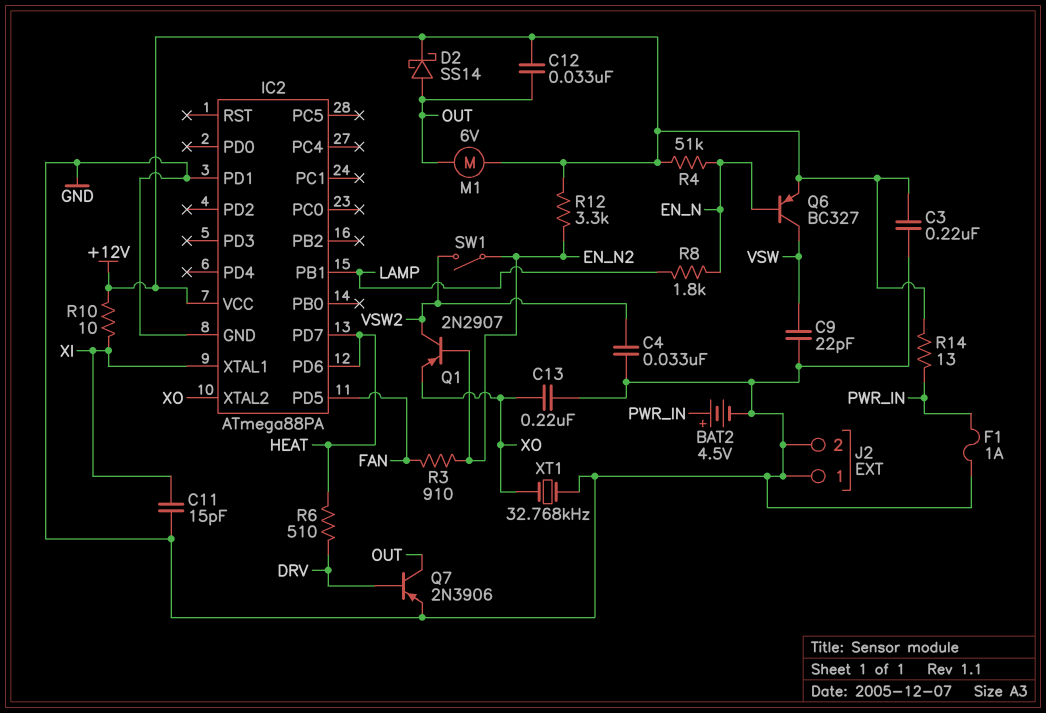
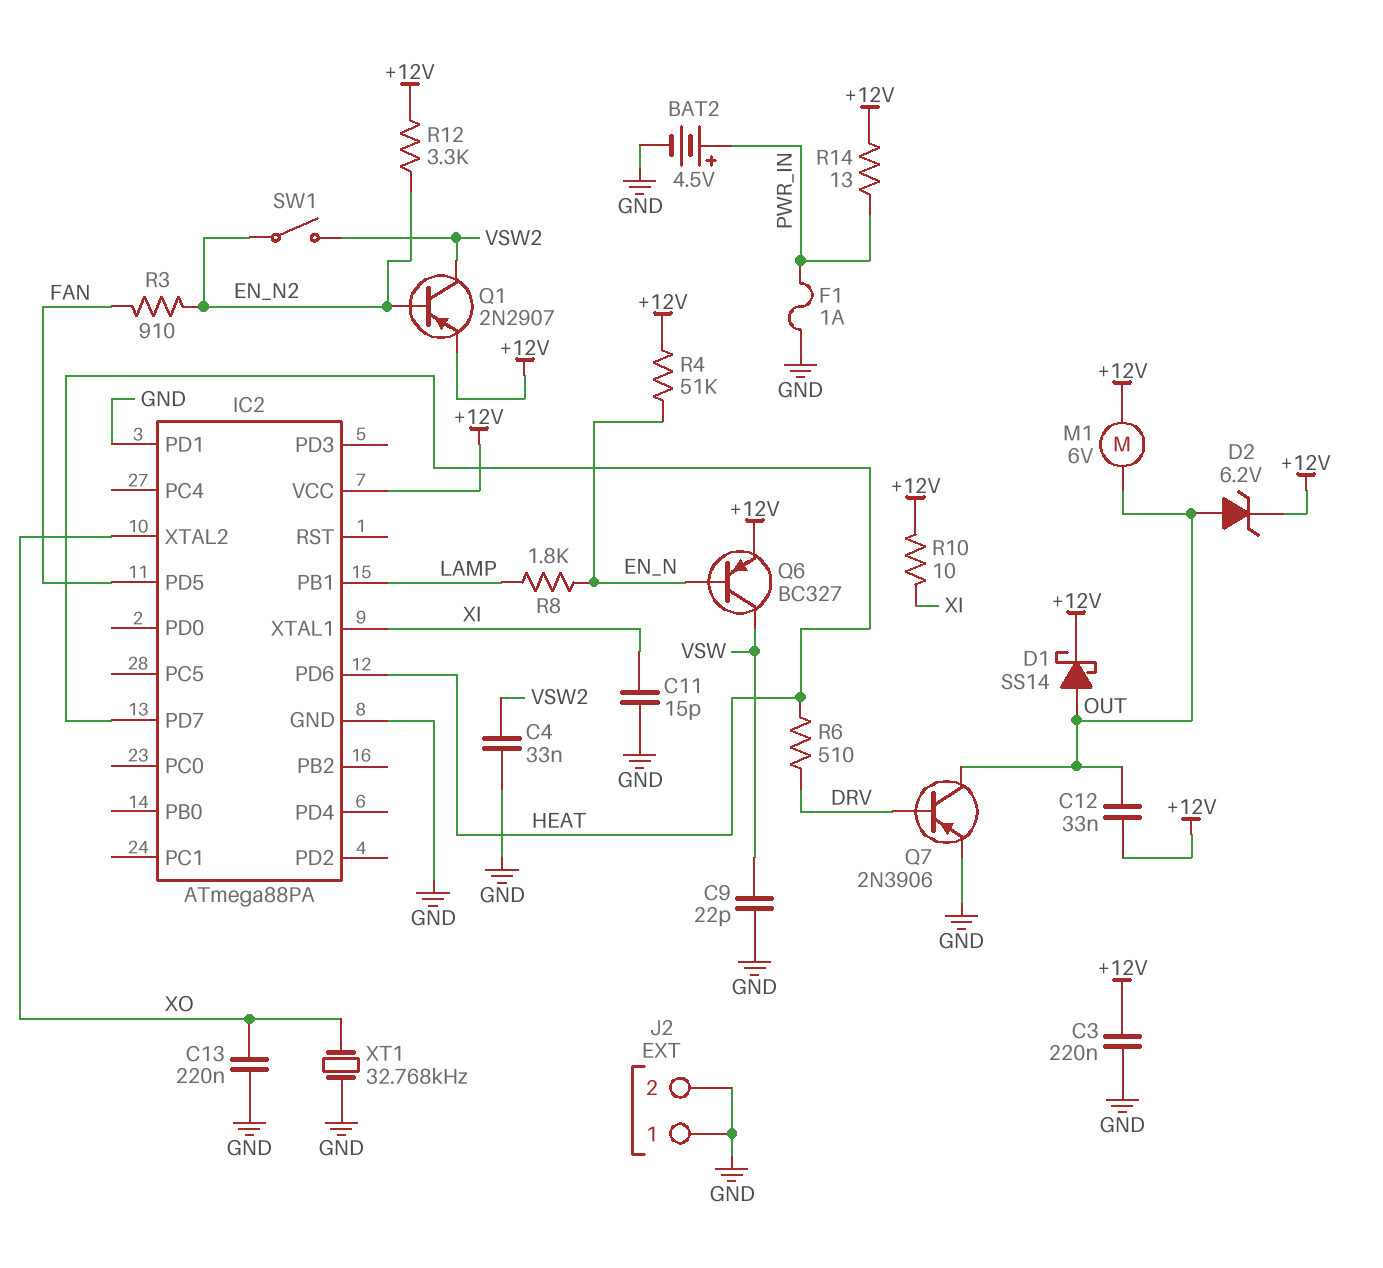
D1: none -> schottky SS14 (A OUT, K +12V)
D2: schottky SS14 (A OUT, K +12V) -> zener 6.2V (A OUT, K +12V)
Q1: PNP 2N2907 (B EN_N2, C VSW2, E XO) -> PNP 2N2907 (B EN_N2, C VSW2, E +12V)

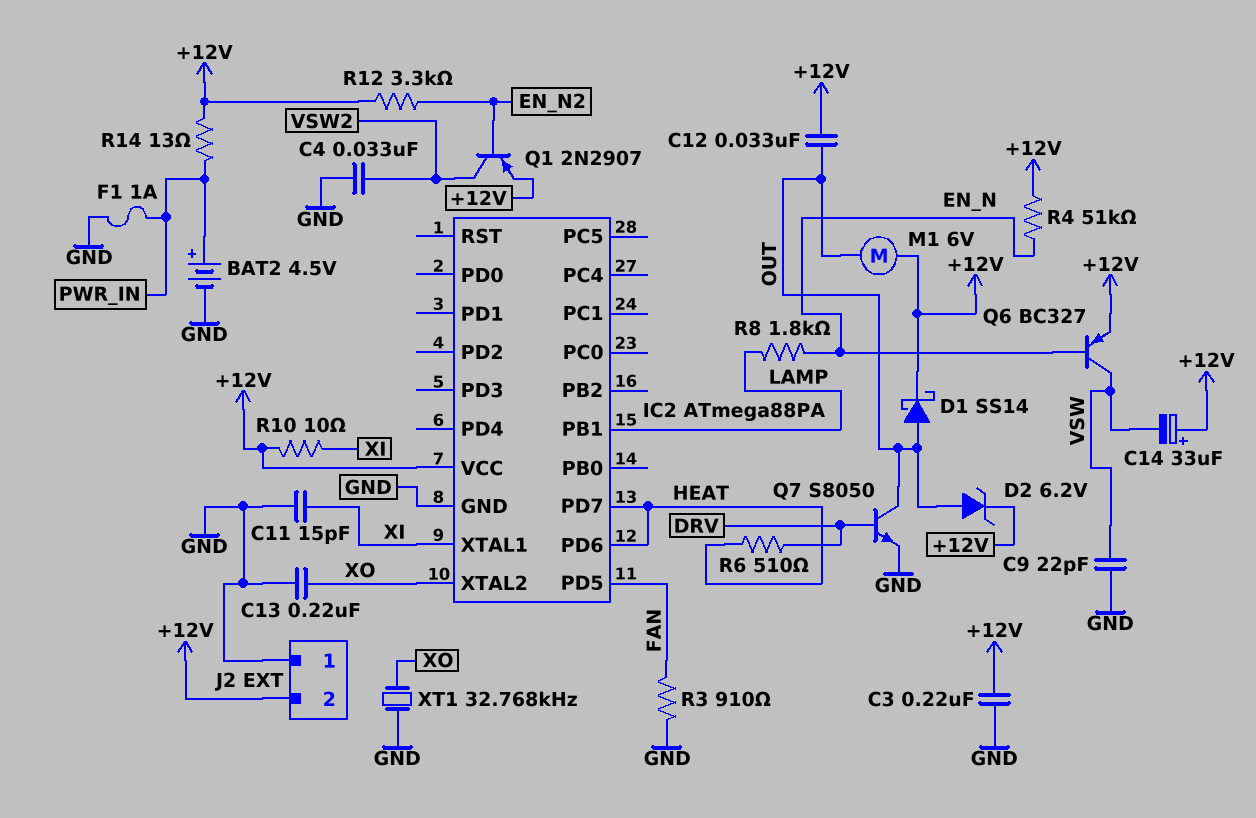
C14: none -> 33uF (plus +12V, minus VSW)
IC2 pin PD1: GND -> none
J2 pin 2: GND -> +12V
Q7: PNP 2N3906 (B DRV, C OUT, E GND) -> NPN S8050 (B DRV, C OUT, E GND)
R3: 910 (EN_N2, FAN) -> 910 (FAN, GND)
SW1: switch (EN_N2, VSW2) -> none

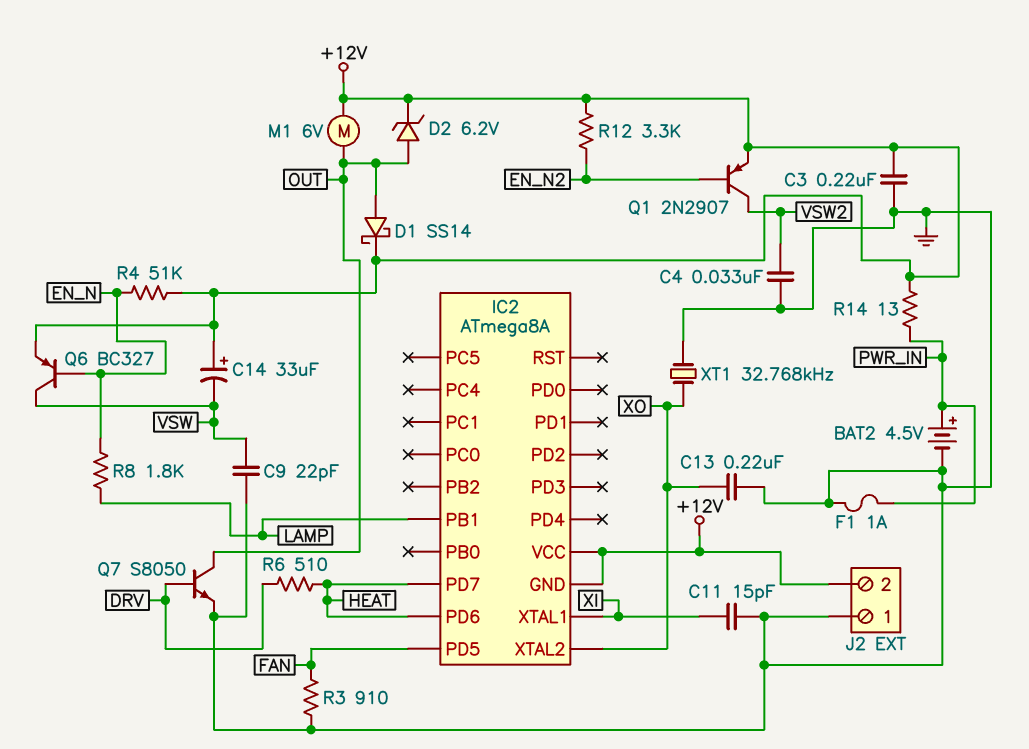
C12: 33nF (+12V, OUT) -> none
IC2: ATmega88PA -> ATmega8A
IC2 pin GND: GND -> +12V
R10: 10 (+12V, XI) -> none

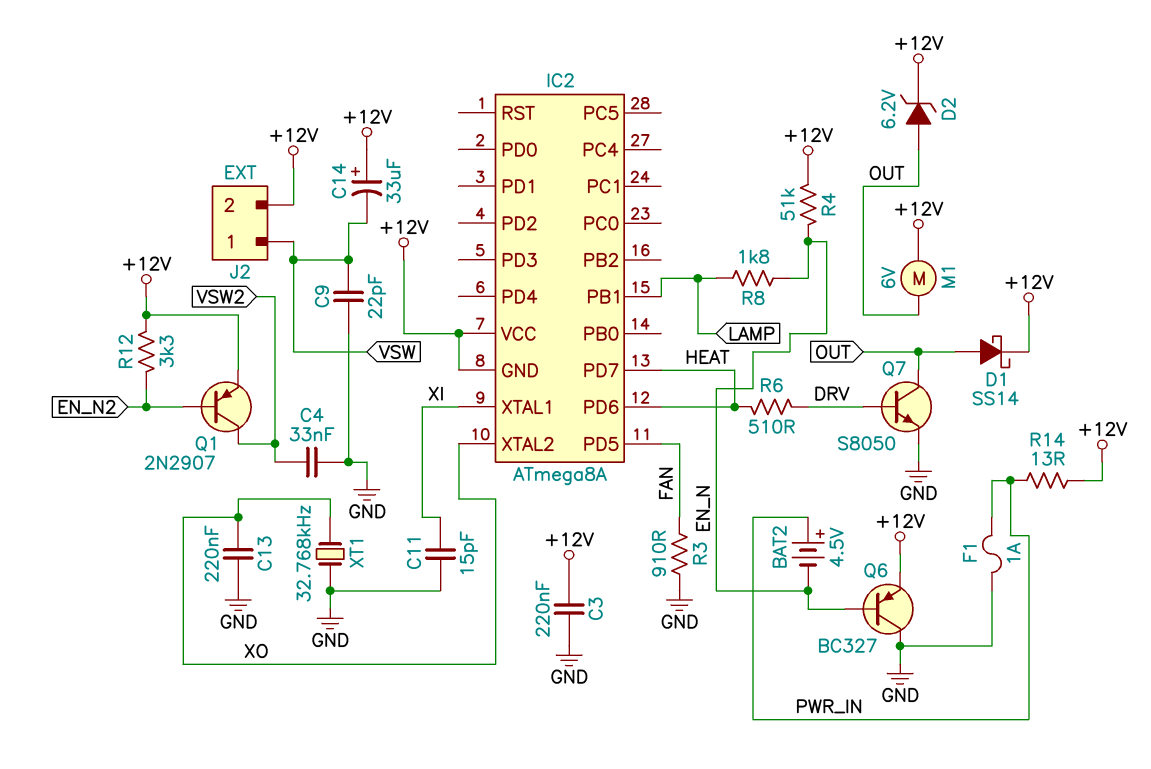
BAT2: 4.5V (plus PWR_IN, minus GND) -> 4.5V (plus PWR_IN, minus EN_N)
J2 pin 1: GND -> VSW
Q6: PNP BC327 (B EN_N, C VSW, E +12V) -> PNP BC327 (B EN_N, C GND, E +12V)

